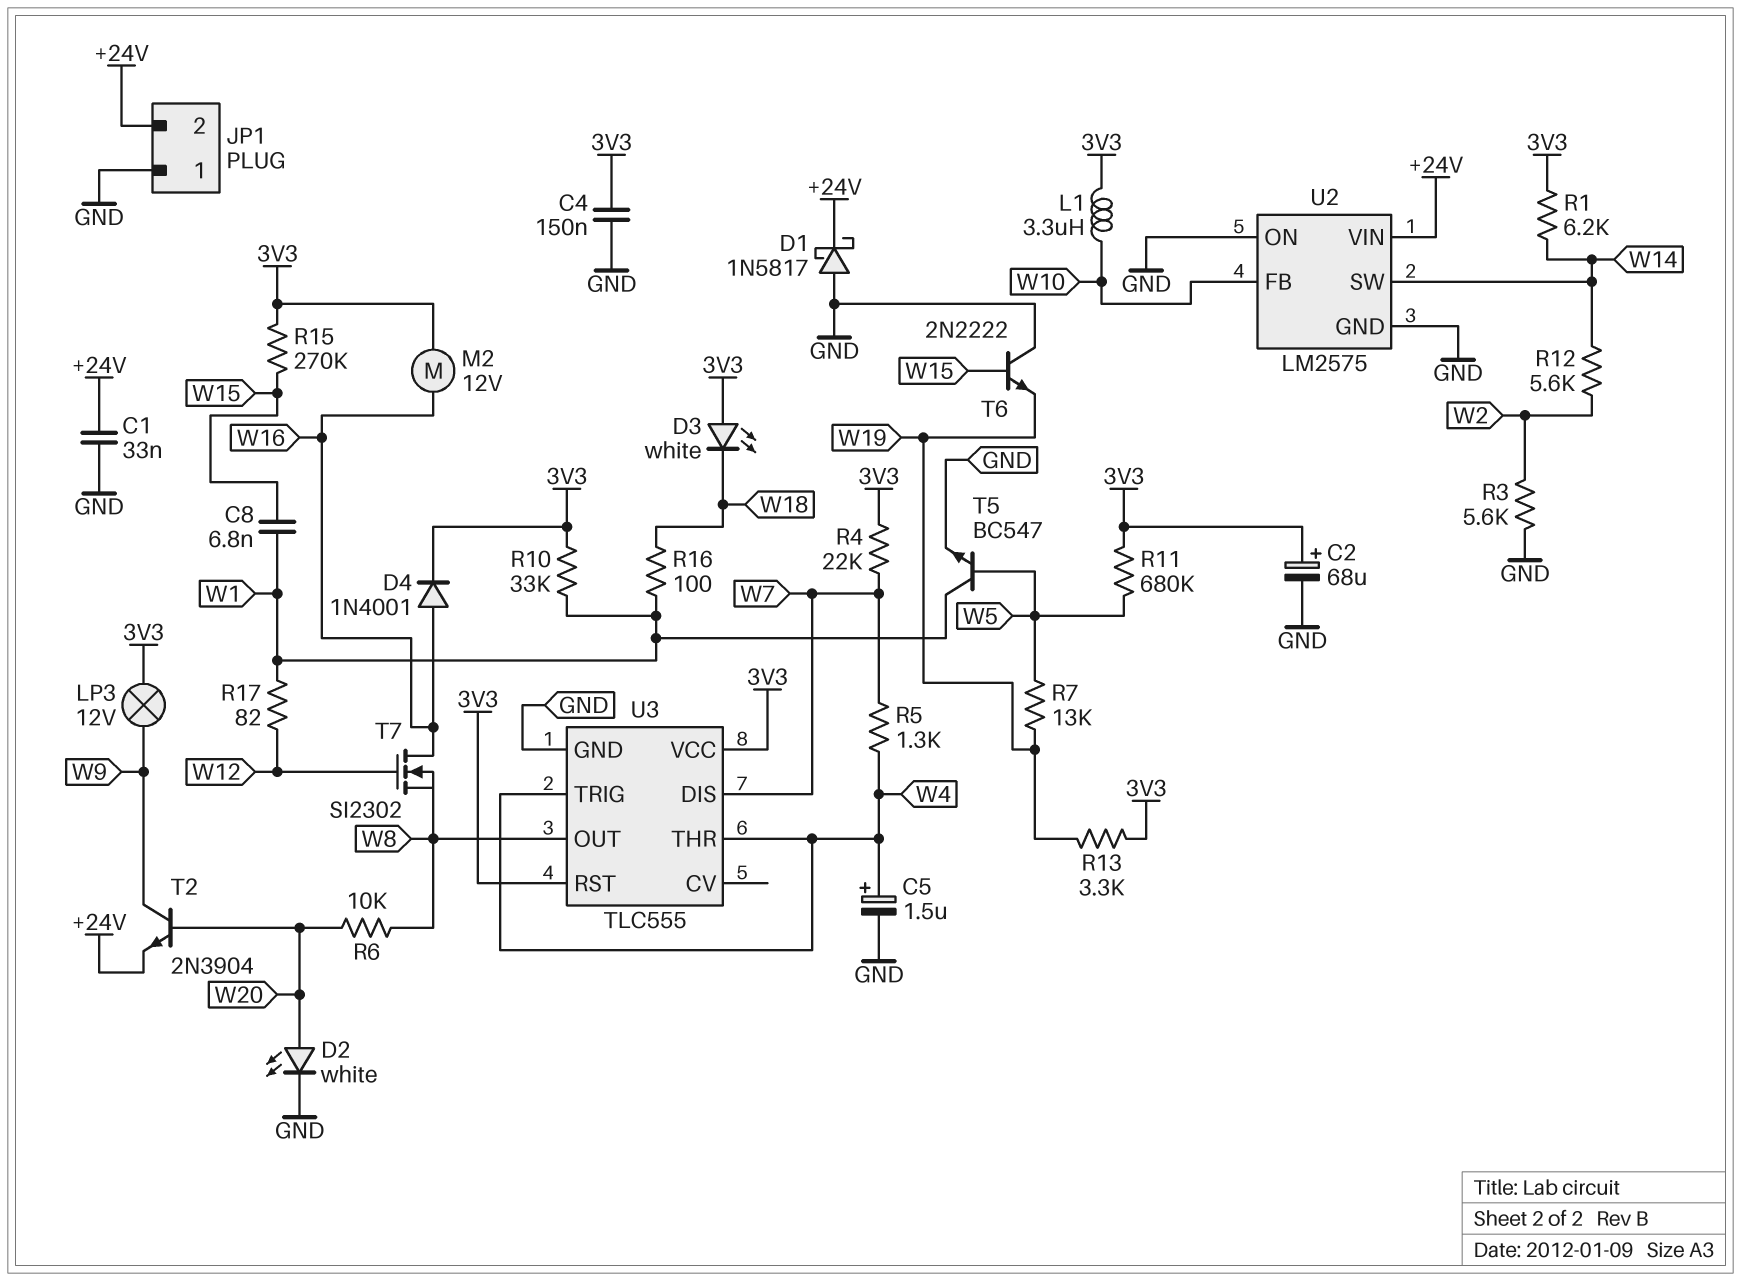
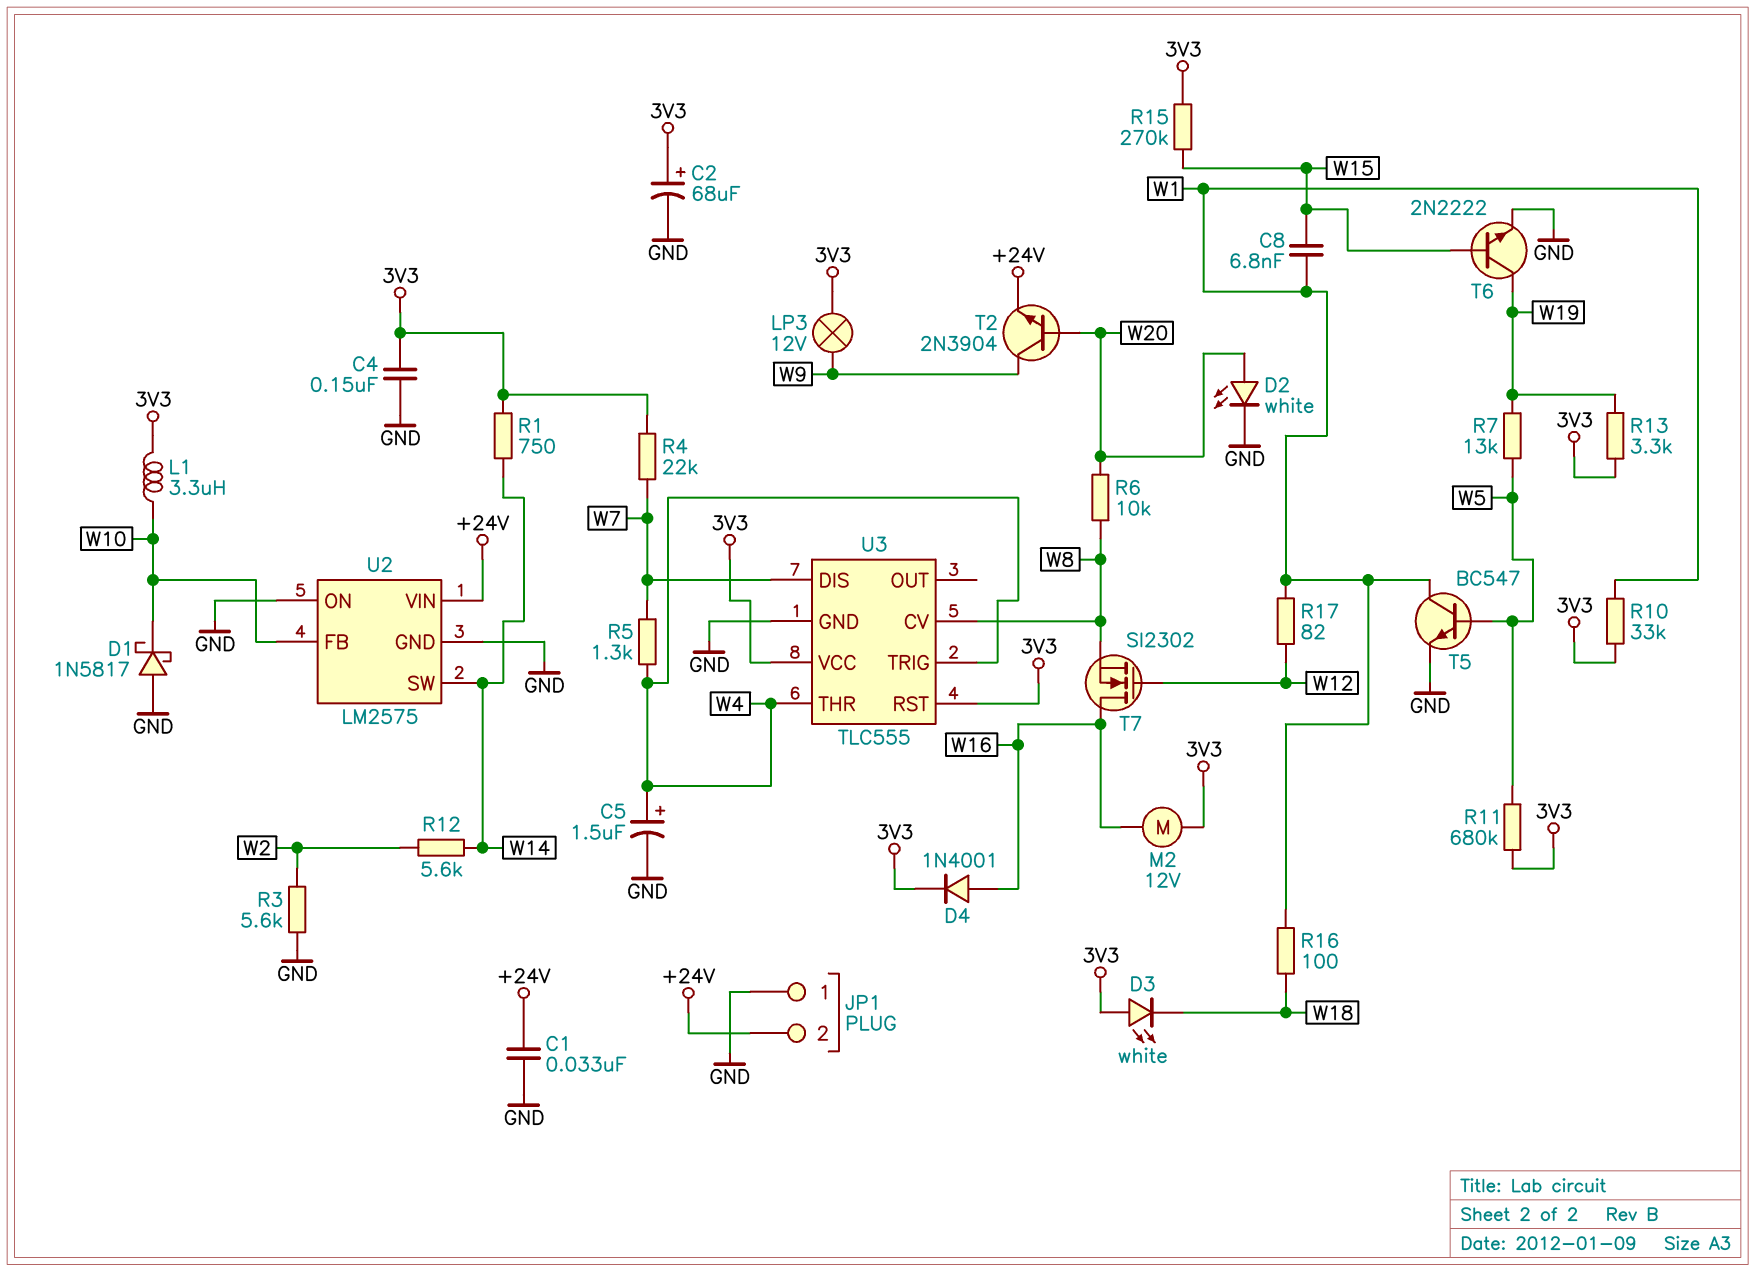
D1: schottky 1N5817 (A GND, K +24V) -> schottky 1N5817 (A GND, K W10)
R1: 6.2k (3V3, W14) -> 750 (3V3, W14)
T6: NPN 2N2222 (B W15, C GND, E W19) -> NPN 2N2222 (B W15, C W19, E GND)
U3 pin CV: none -> W8
U3 pin OUT: W8 -> none

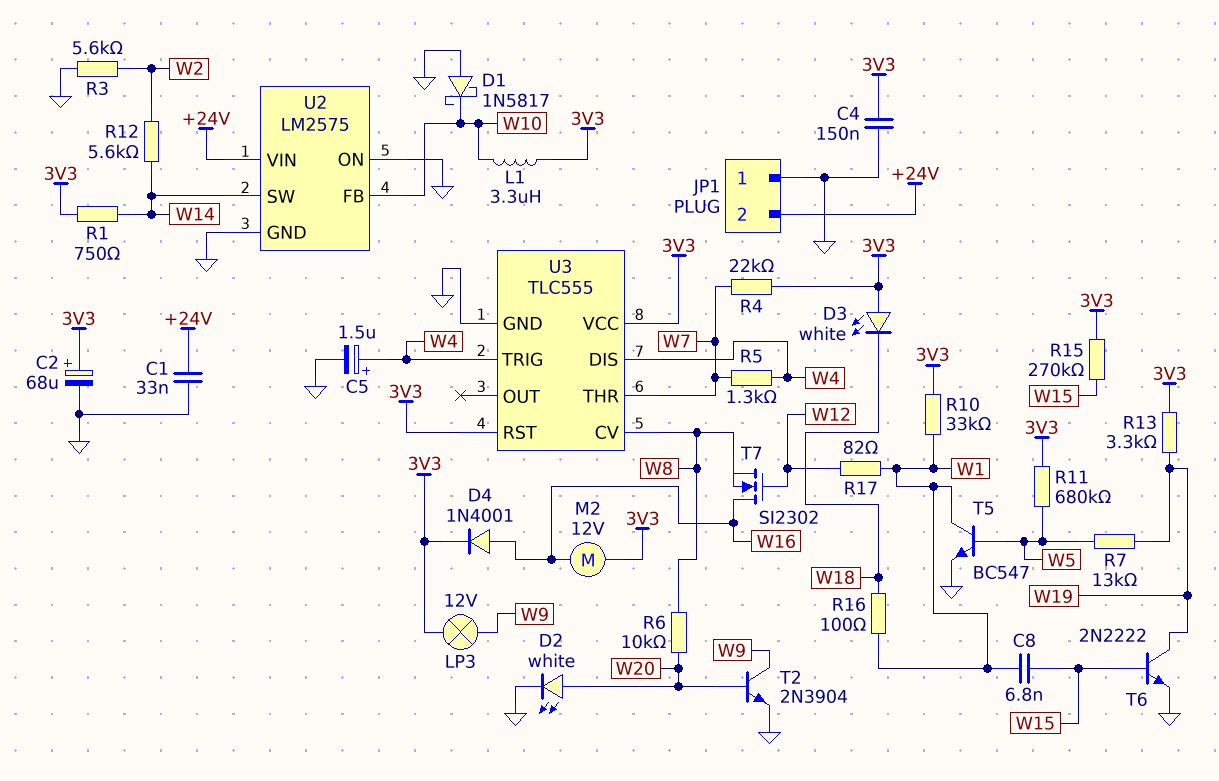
T2: NPN 2N3904 (B W20, C W9, E +24V) -> NPN 2N3904 (B W20, C W9, E GND)
U3 pin DIS: W7 -> W4
U3 pin THR: W4 -> W7

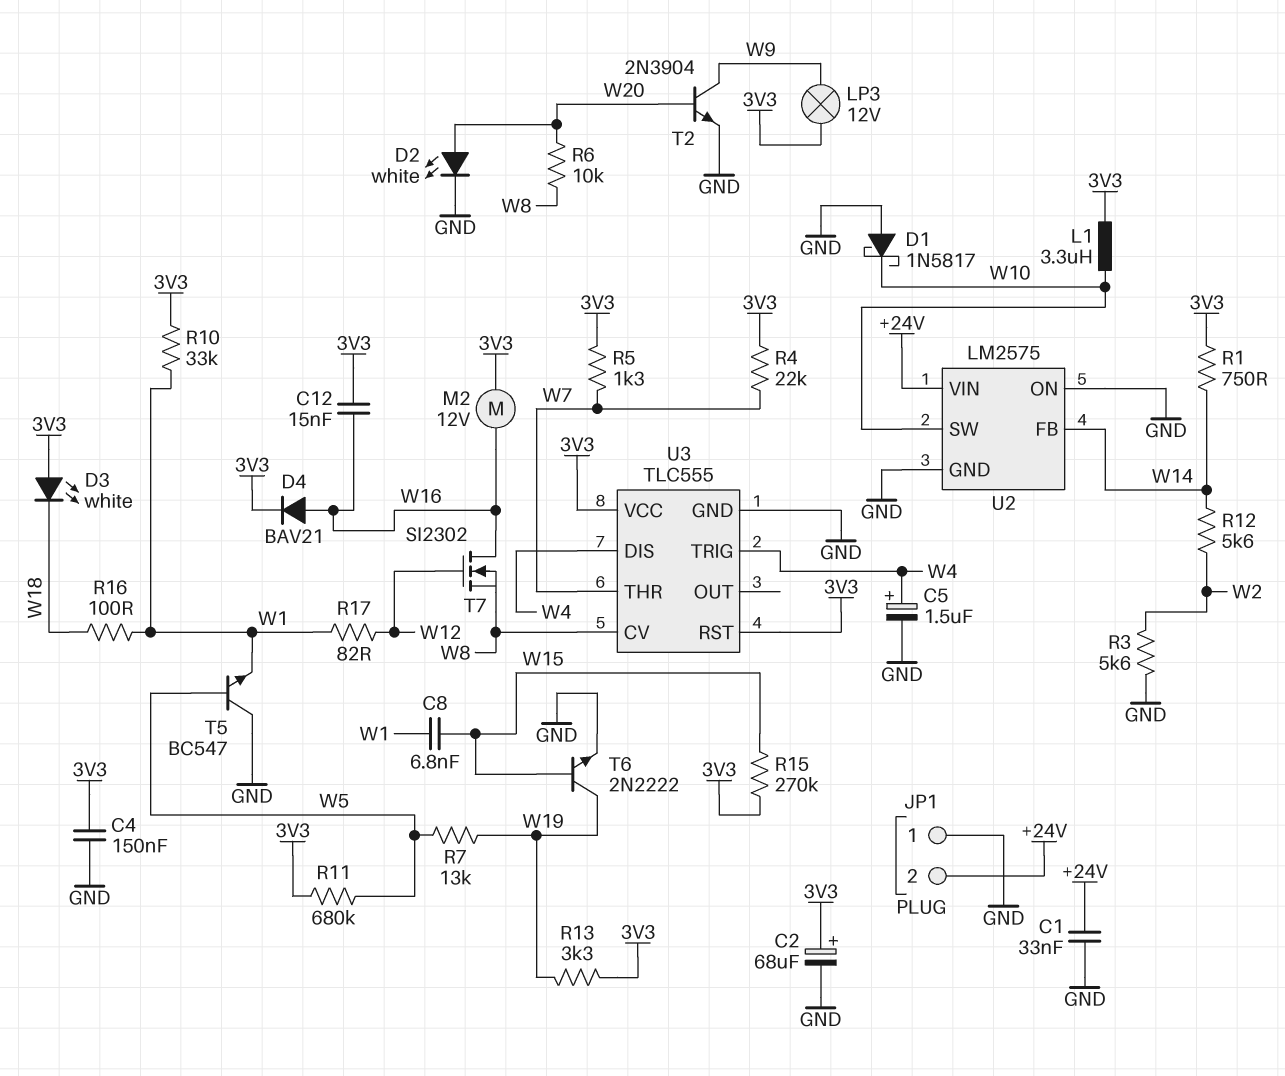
C12: none -> 15nF (3V3, W16)
D4: diode 1N4001 (A W16, K 3V3) -> diode BAV21 (A W16, K 3V3)
R5: 1.3k (W4, W7) -> 1.3k (3V3, W7)
T5: NPN BC547 (B W5, C W1, E GND) -> NPN BC547 (B W5, C GND, E W1)
U2 pin FB: W10 -> W14
U2 pin SW: W14 -> W10

